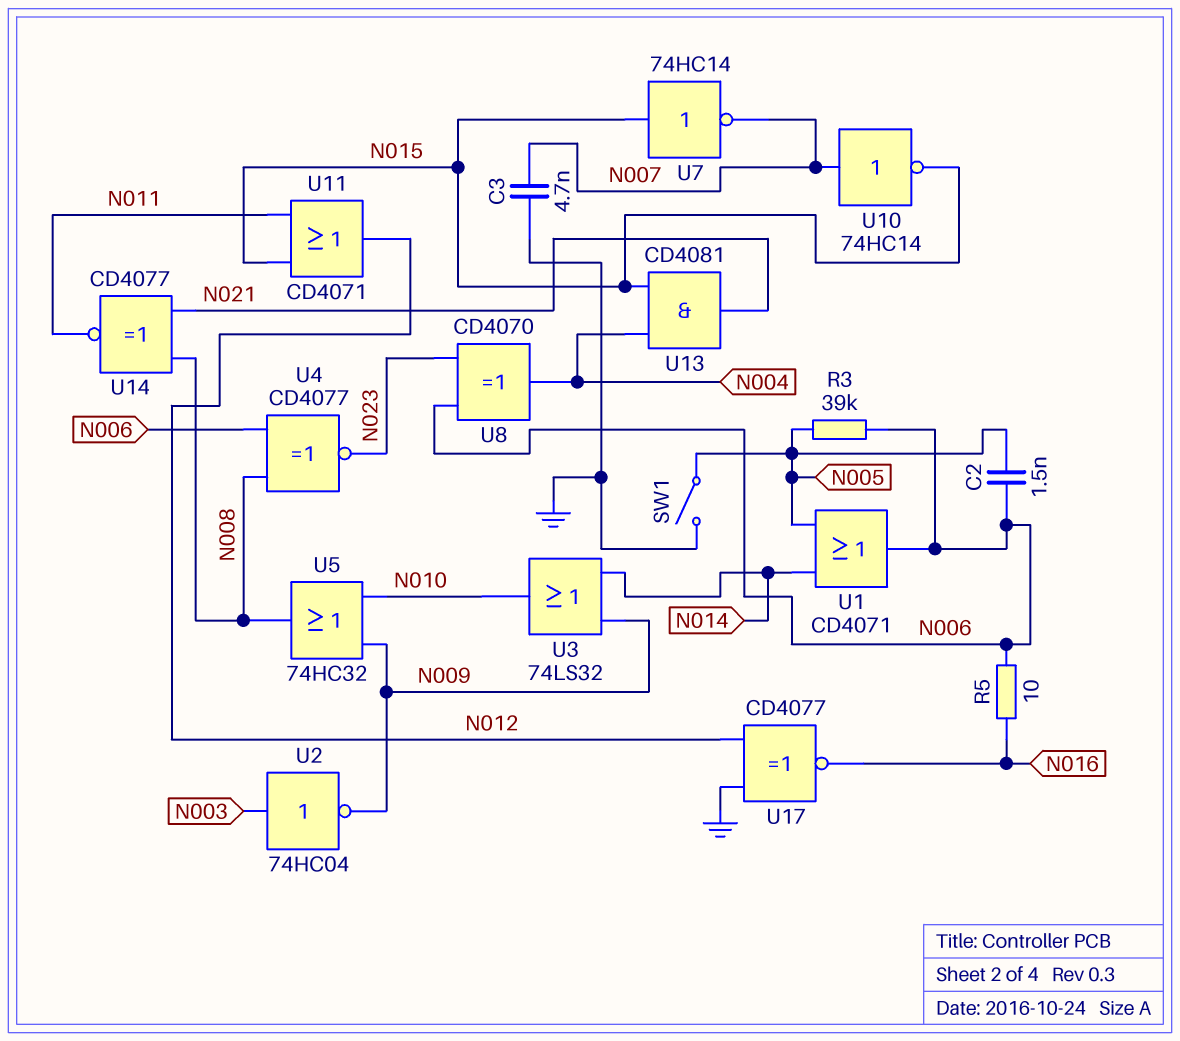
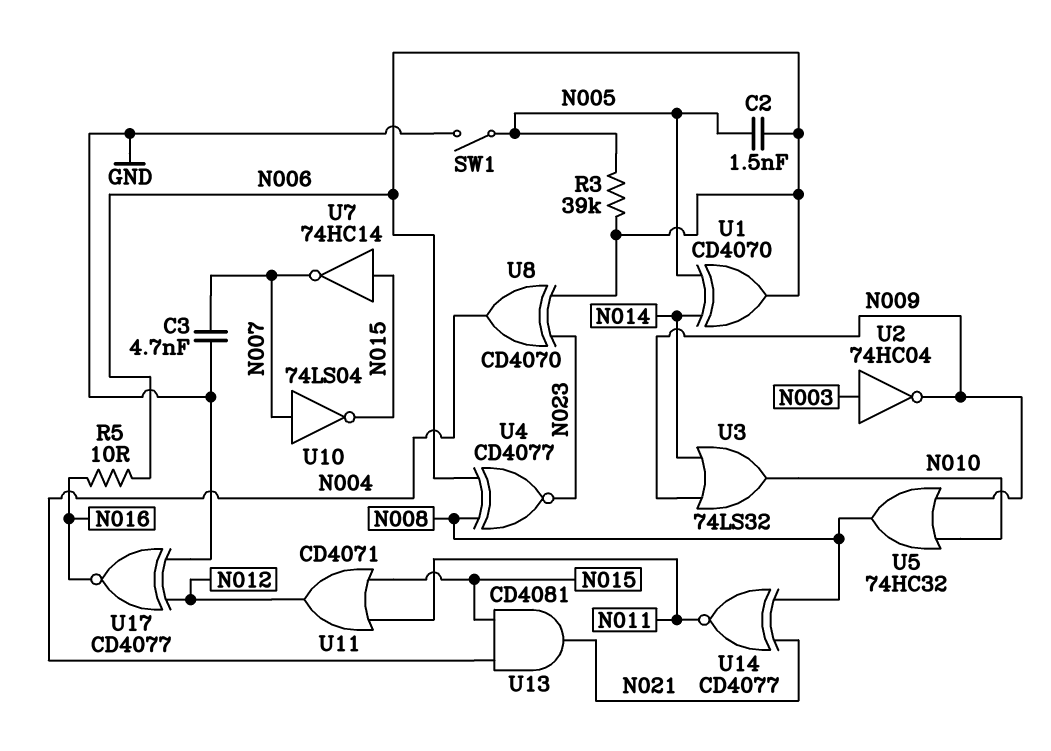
U1: OR CD4071 (in N005, in N014, out N006) -> XOR CD4070 (in N005, in N014, out N006)
U10: NOT 74HC14 (in N007, out N015) -> NOT 74LS04 (in N007, out N015)

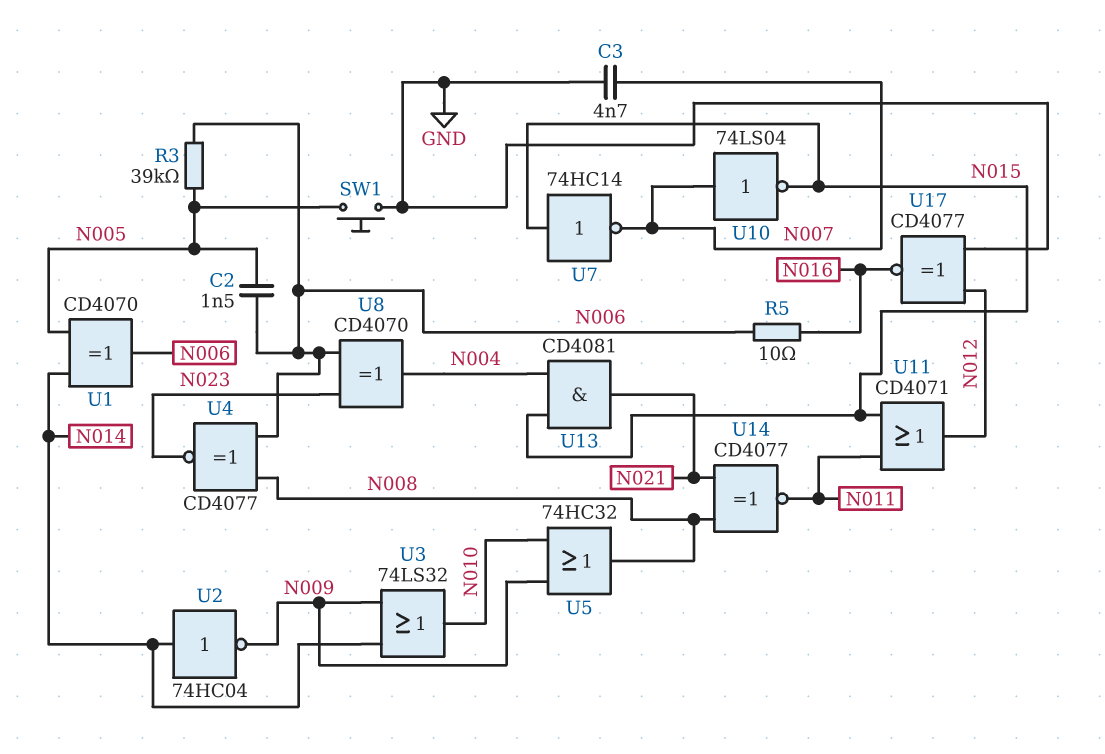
SW1: switch (GND, N005) -> button (GND, N005)
U2: NOT 74HC04 (in N003, out N009) -> NOT 74HC04 (in N014, out N009)

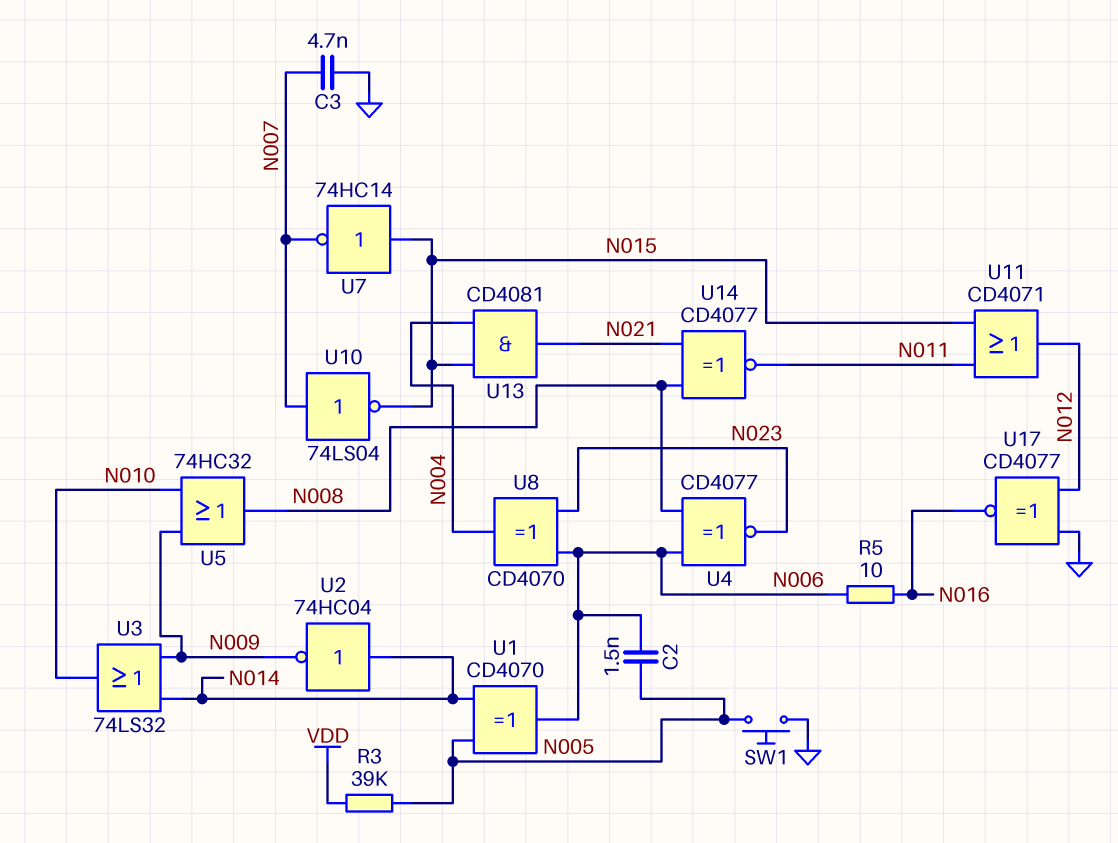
R3: 39k (N005, N006) -> 39k (N005, VDD)

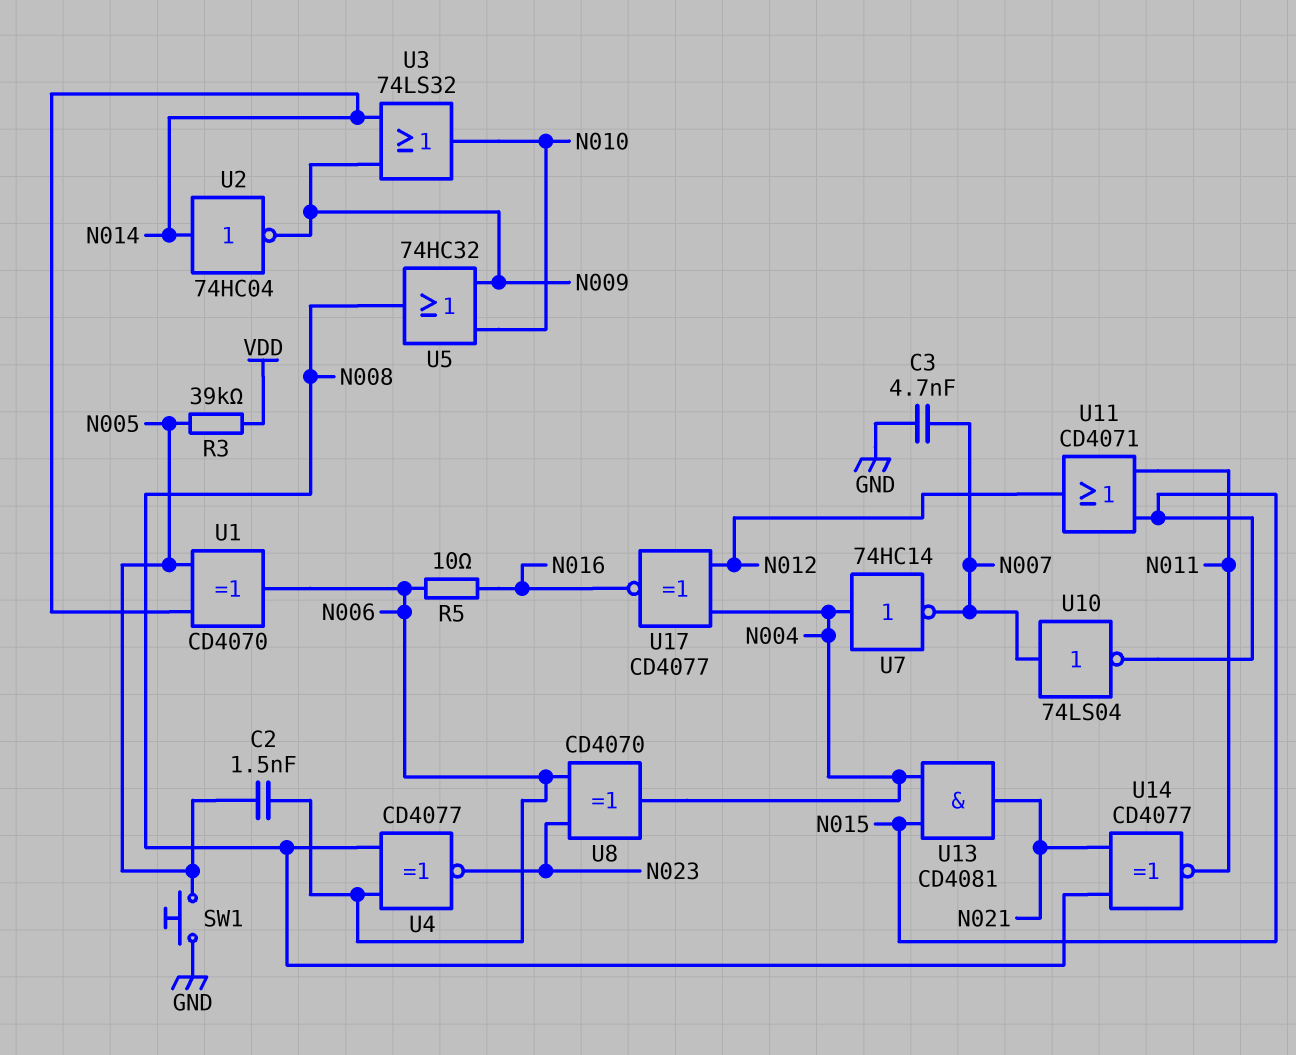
U7: NOT 74HC14 (in N015, out N007) -> NOT 74HC14 (in N004, out N007)
U17: XNOR CD4077 (in GND, in N012, out N016) -> XNOR CD4077 (in N004, in N012, out N016)

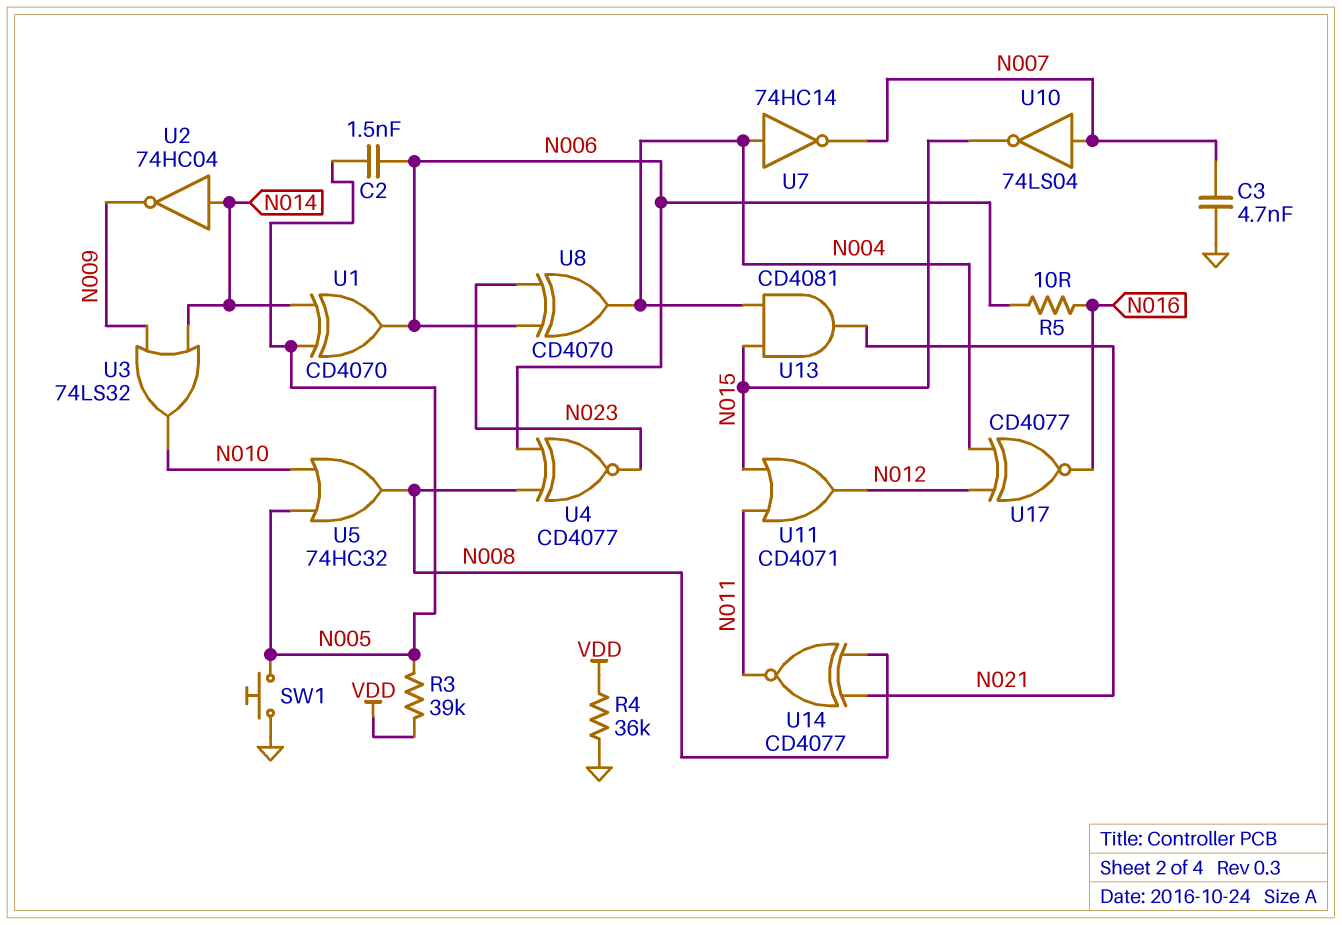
R4: none -> 36k (GND, VDD)
U5: OR 74HC32 (in N009, in N010, out N008) -> OR 74HC32 (in N005, in N010, out N008)

